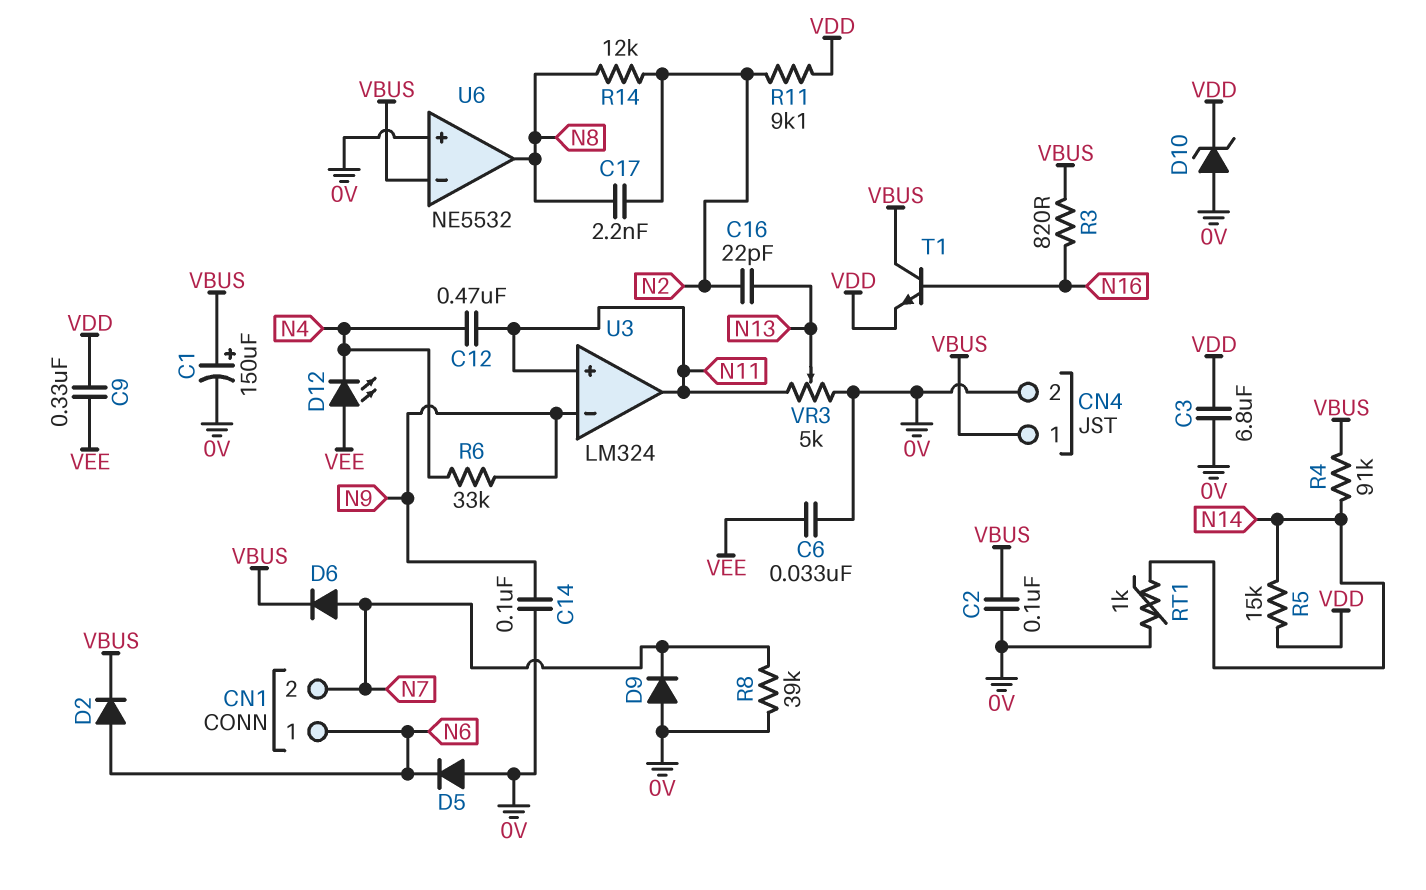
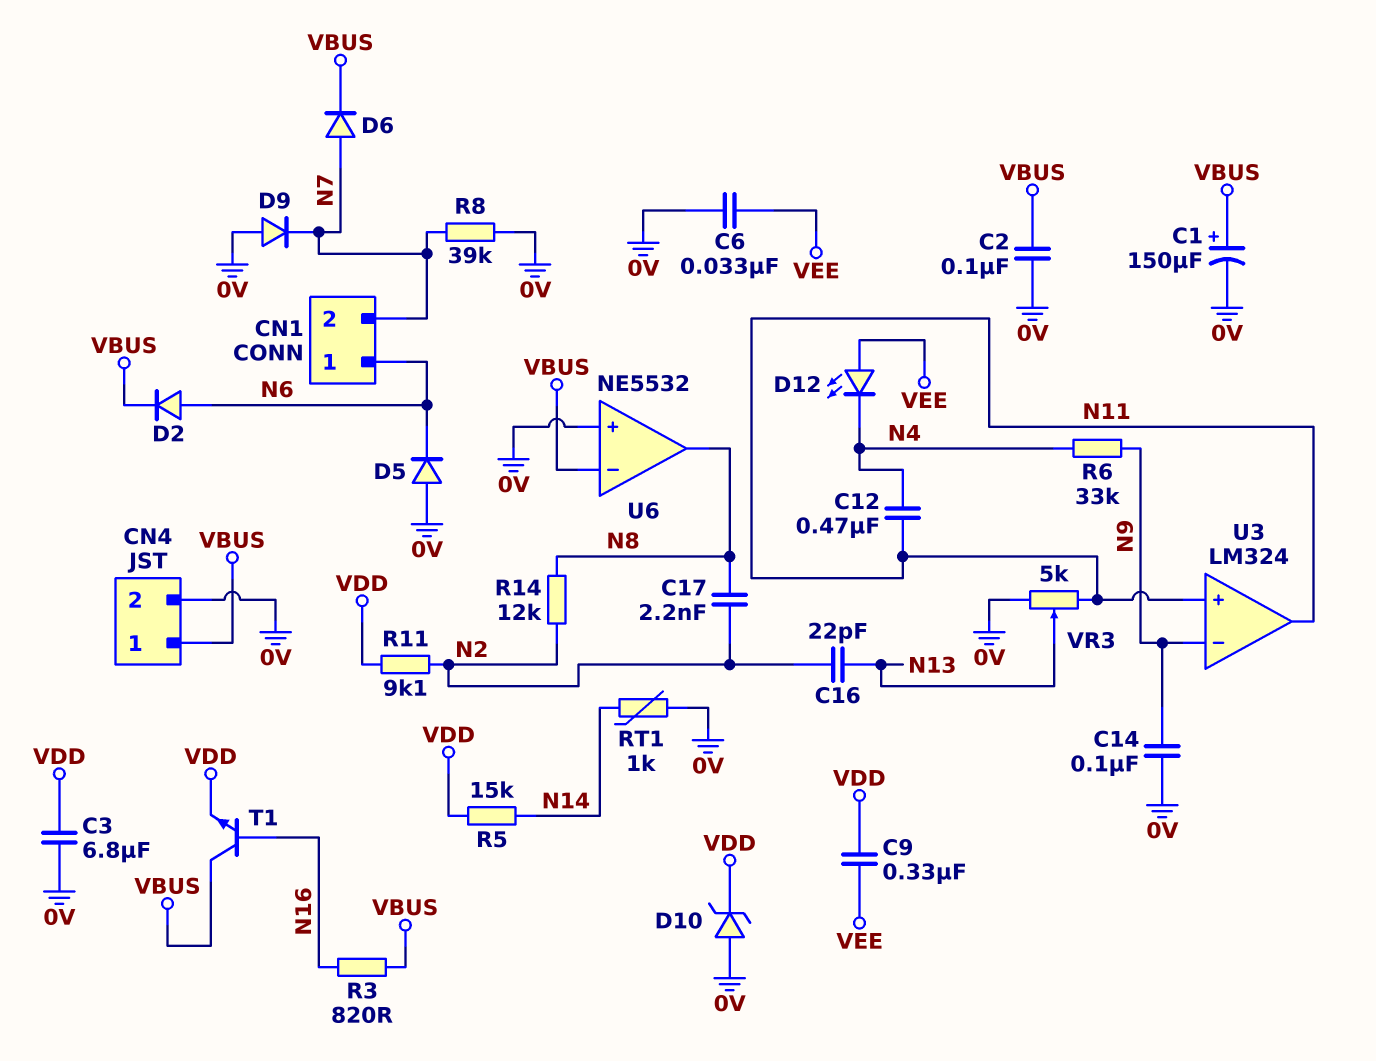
R4: 91k (N14, VBUS) -> none

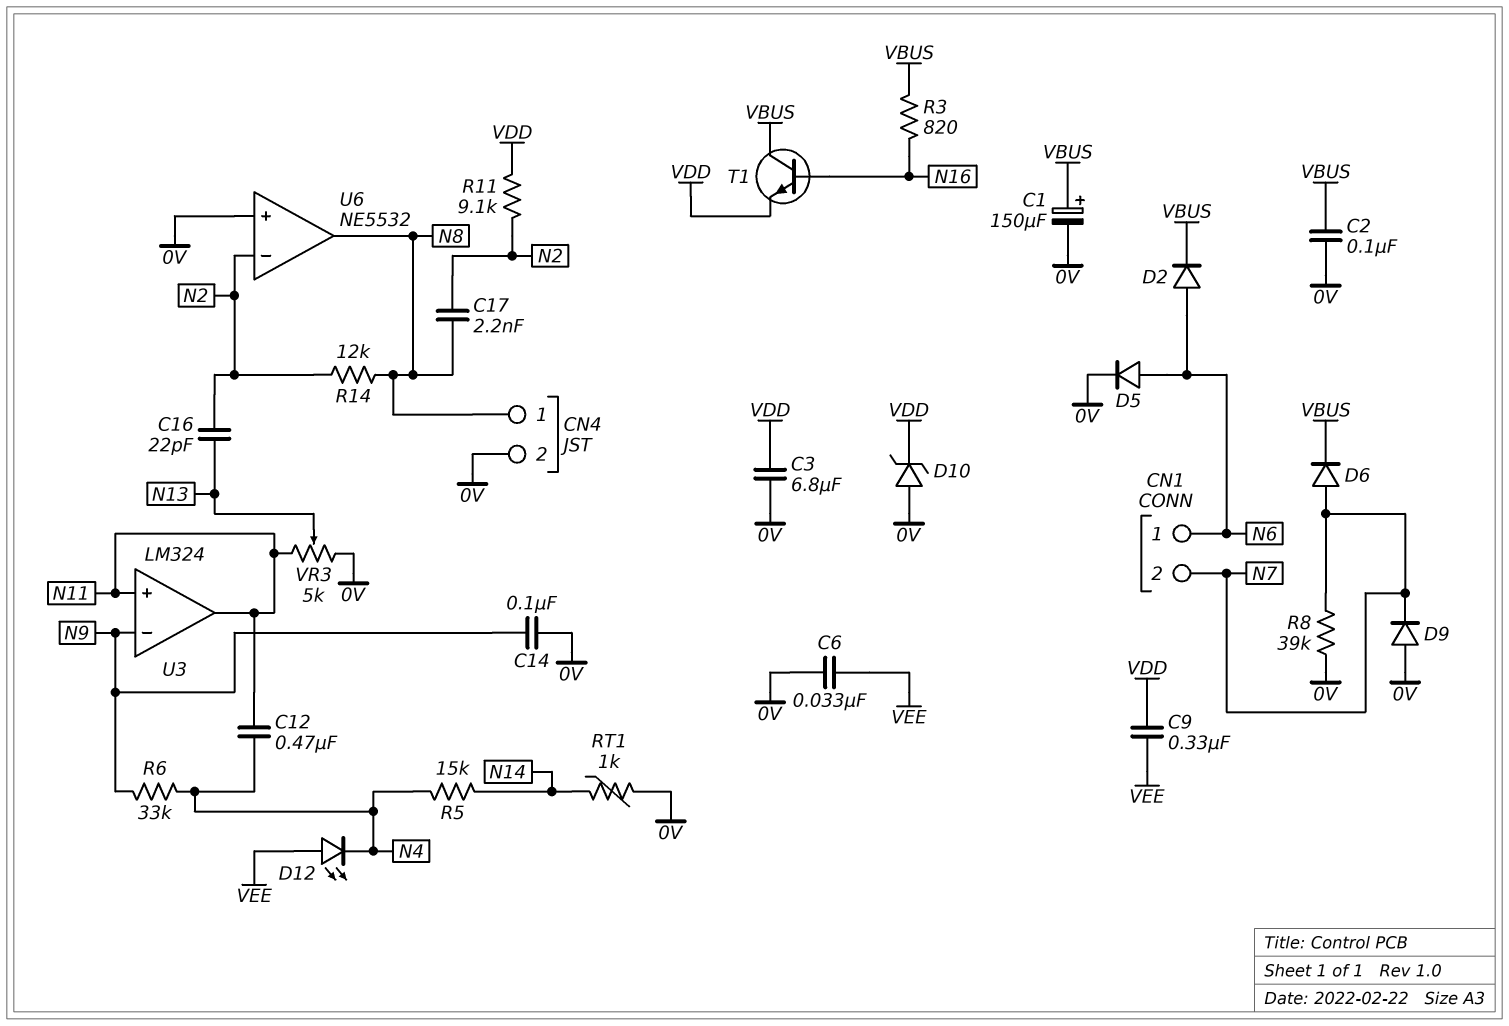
CN4 pin 1: VBUS -> N8
D5: diode (A 0V, K N6) -> diode (A N6, K 0V)
R5: 15k (N14, VDD) -> 15k (N4, N14)
U6 pin in-: VBUS -> N2

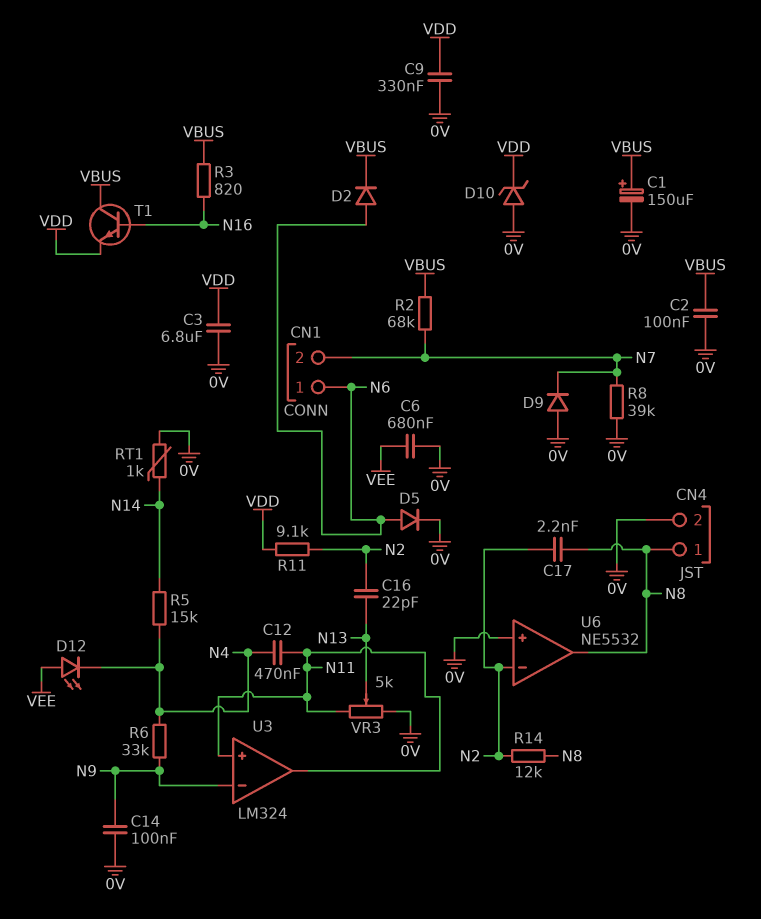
C6: 33nF (0V, VEE) -> 680nF (0V, VEE)
C9: 330nF (VDD, VEE) -> 330nF (0V, VDD)
D6: diode (A N7, K VBUS) -> none
R2: none -> 68k (N7, VBUS)

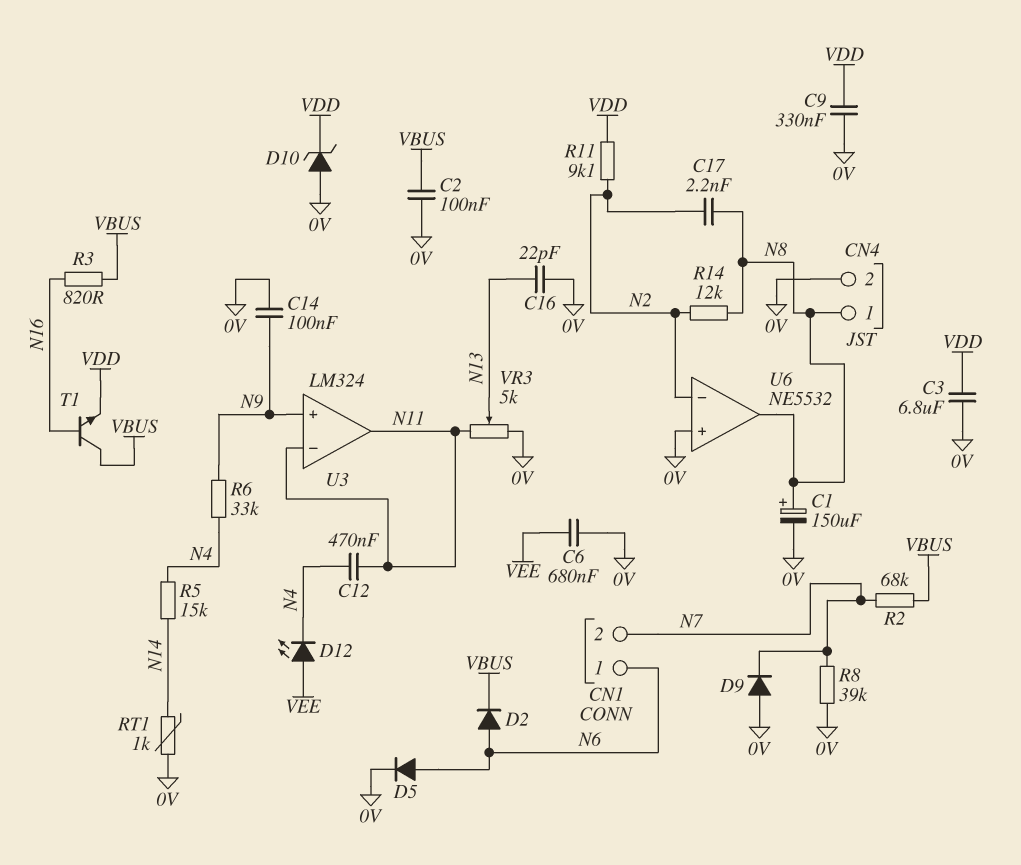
C1: 150uF (plus VBUS, minus 0V) -> 150uF (plus N8, minus 0V)
C16: 22pF (N2, N13) -> 22pF (0V, N13)
U3 pin in+: N11 -> N9
U3 pin in-: N9 -> N11

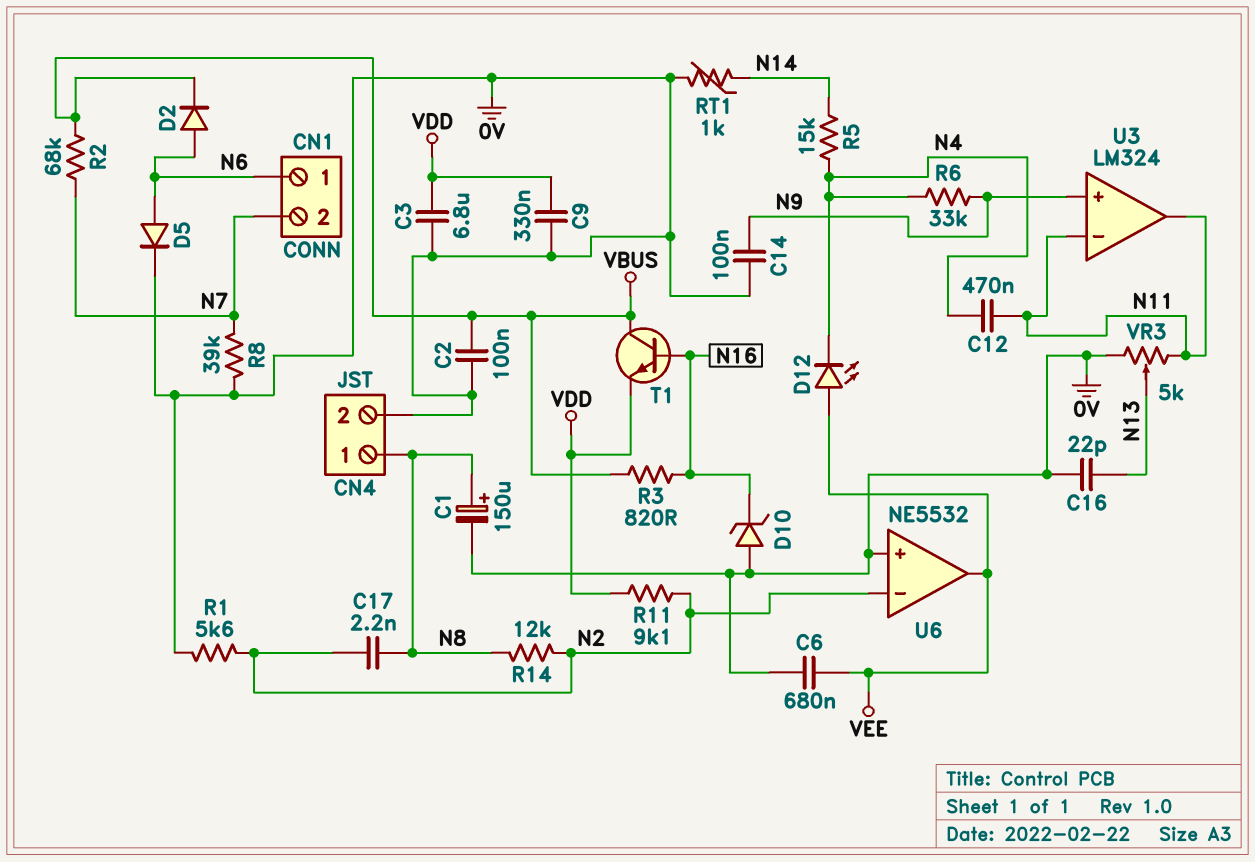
D9: diode (A 0V, K N7) -> none
D10: zener (A 0V, K VDD) -> zener (A 0V, K N16)
R1: none -> 5.6k (0V, N2)
U6 pin out: N8 -> VEE

